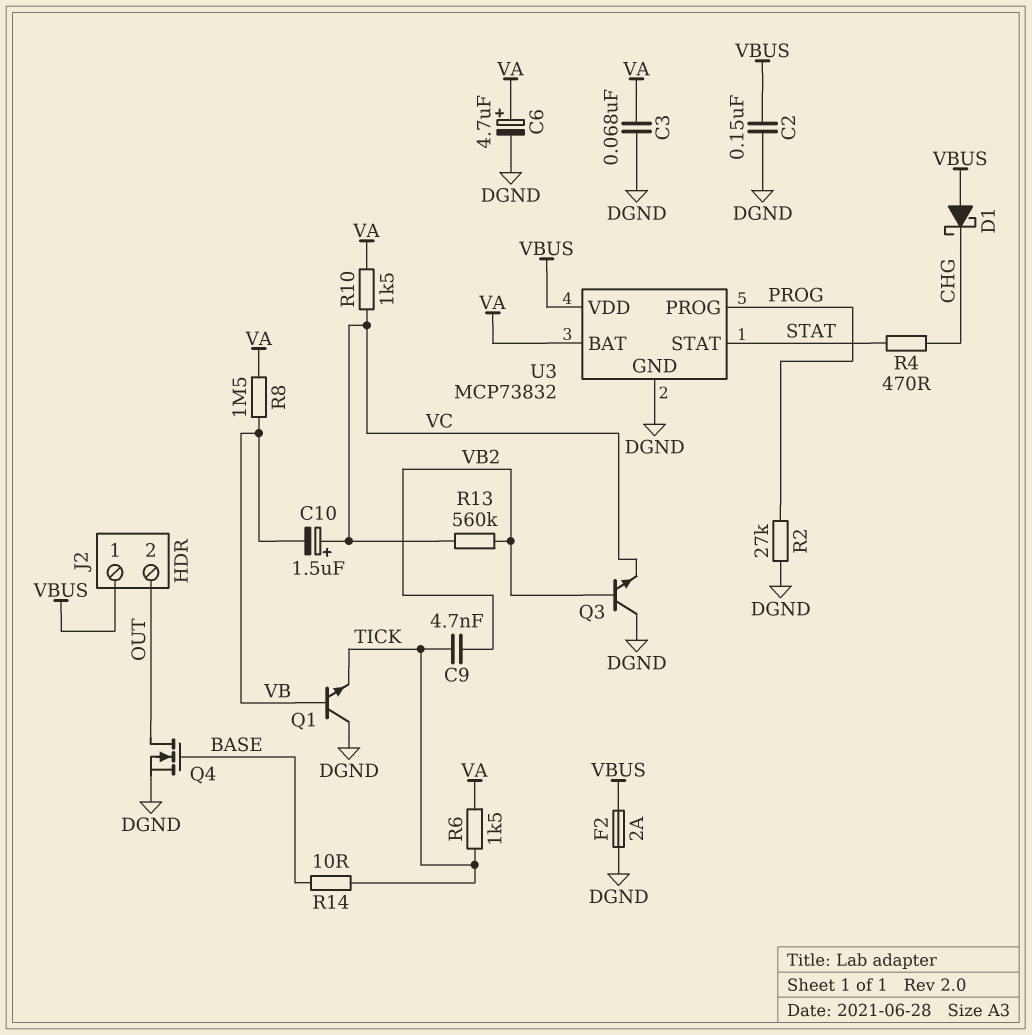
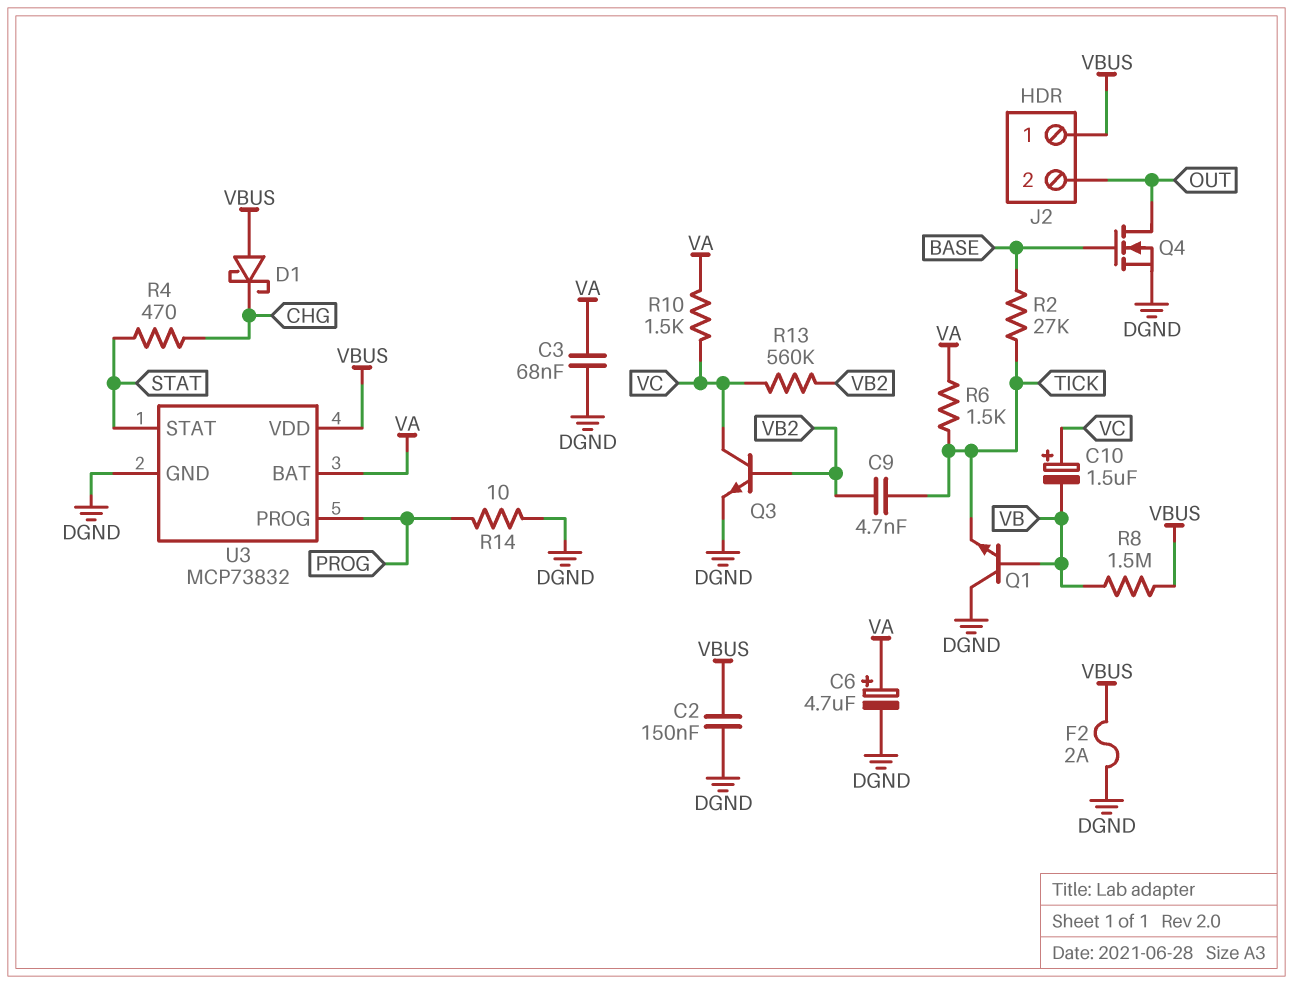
Q3: NPN (B VB2, C DGND, E VC) -> NPN (B VB2, C VC, E DGND)
R2: 27k (DGND, PROG) -> 27k (BASE, TICK)
R8: 1.5M (VA, VB) -> 1.5M (VB, VBUS)
R14: 10 (BASE, TICK) -> 10 (DGND, PROG)

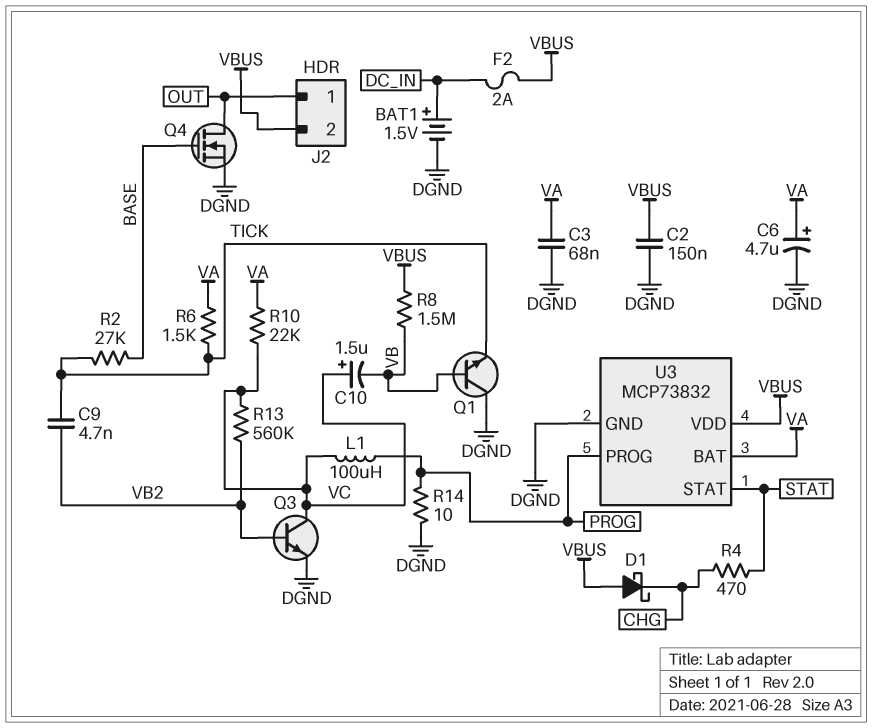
BAT1: none -> 1.5V (plus DC_IN, minus DGND)
F2: 2A (DGND, VBUS) -> 2A (DC_IN, VBUS)
J2 pin 1: VBUS -> OUT
J2 pin 2: OUT -> VBUS
L1: none -> 100uH (PROG, VC)
R10: 1.5k (VA, VC) -> 22k (VA, VC)

